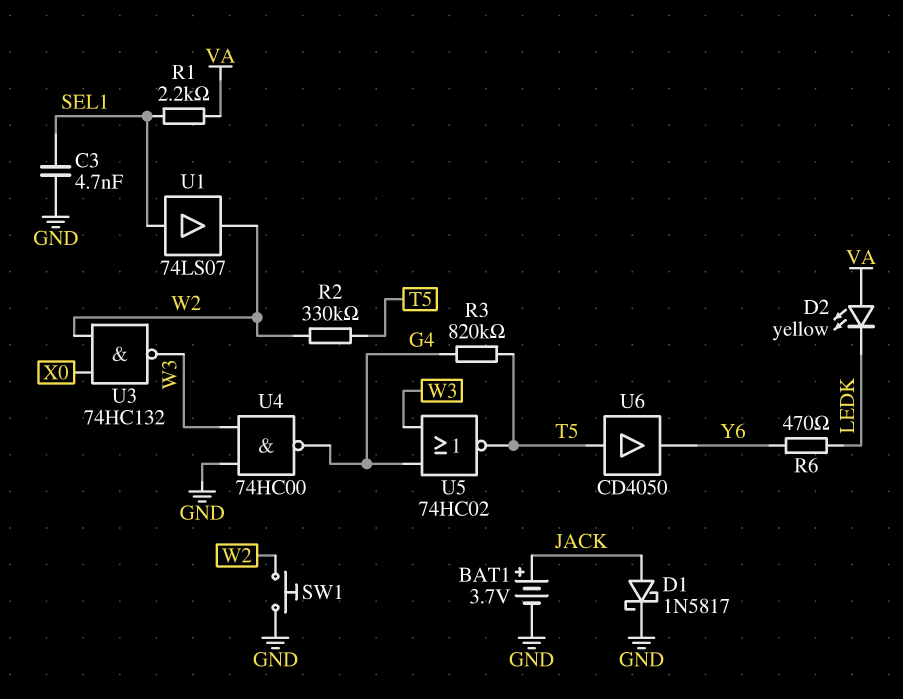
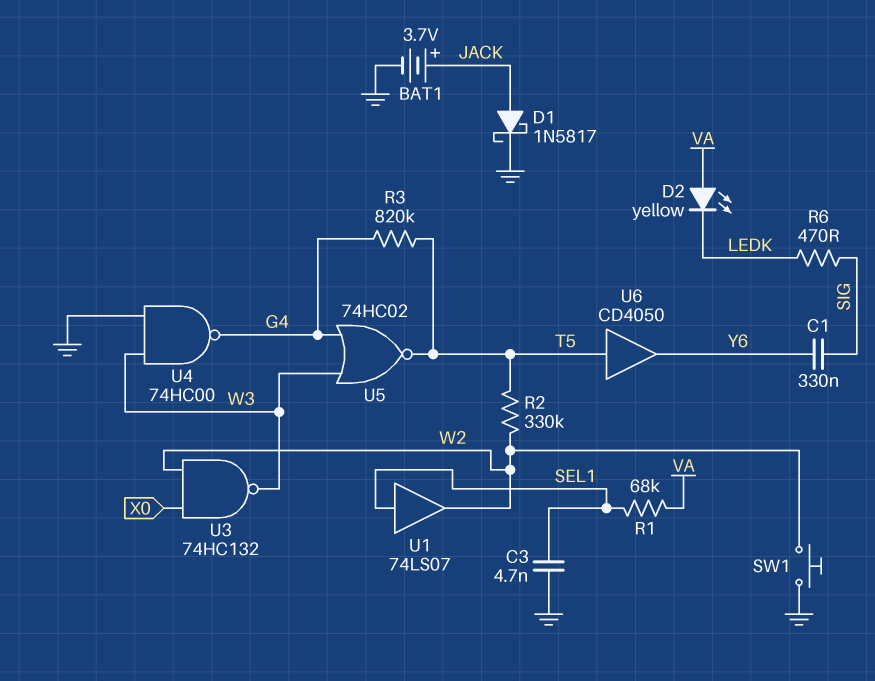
C1: none -> 330nF (SIG, Y6)
R1: 2.2k (SEL1, VA) -> 68k (SEL1, VA)
R6: 470 (LEDK, Y6) -> 470 (LEDK, SIG)

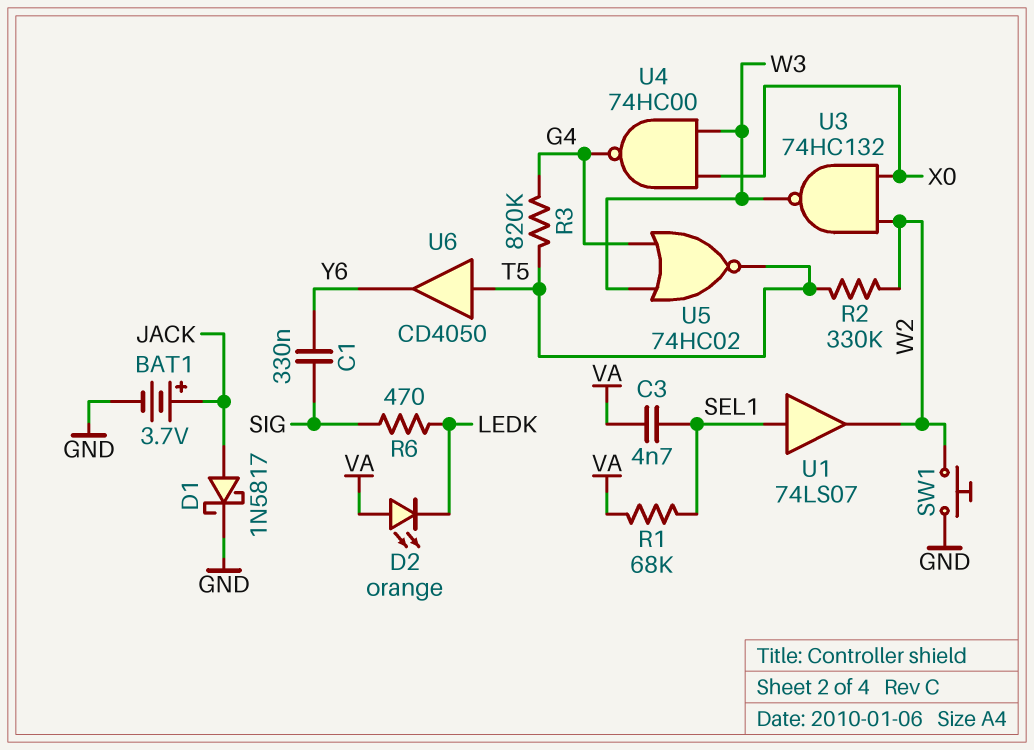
C3: 4.7nF (GND, SEL1) -> 4.7nF (SEL1, VA)
D2: LED yellow (A VA, K LEDK) -> LED orange (A VA, K LEDK)
U4: NAND 74HC00 (in GND, in W3, out G4) -> NAND 74HC00 (in W3, in X0, out G4)

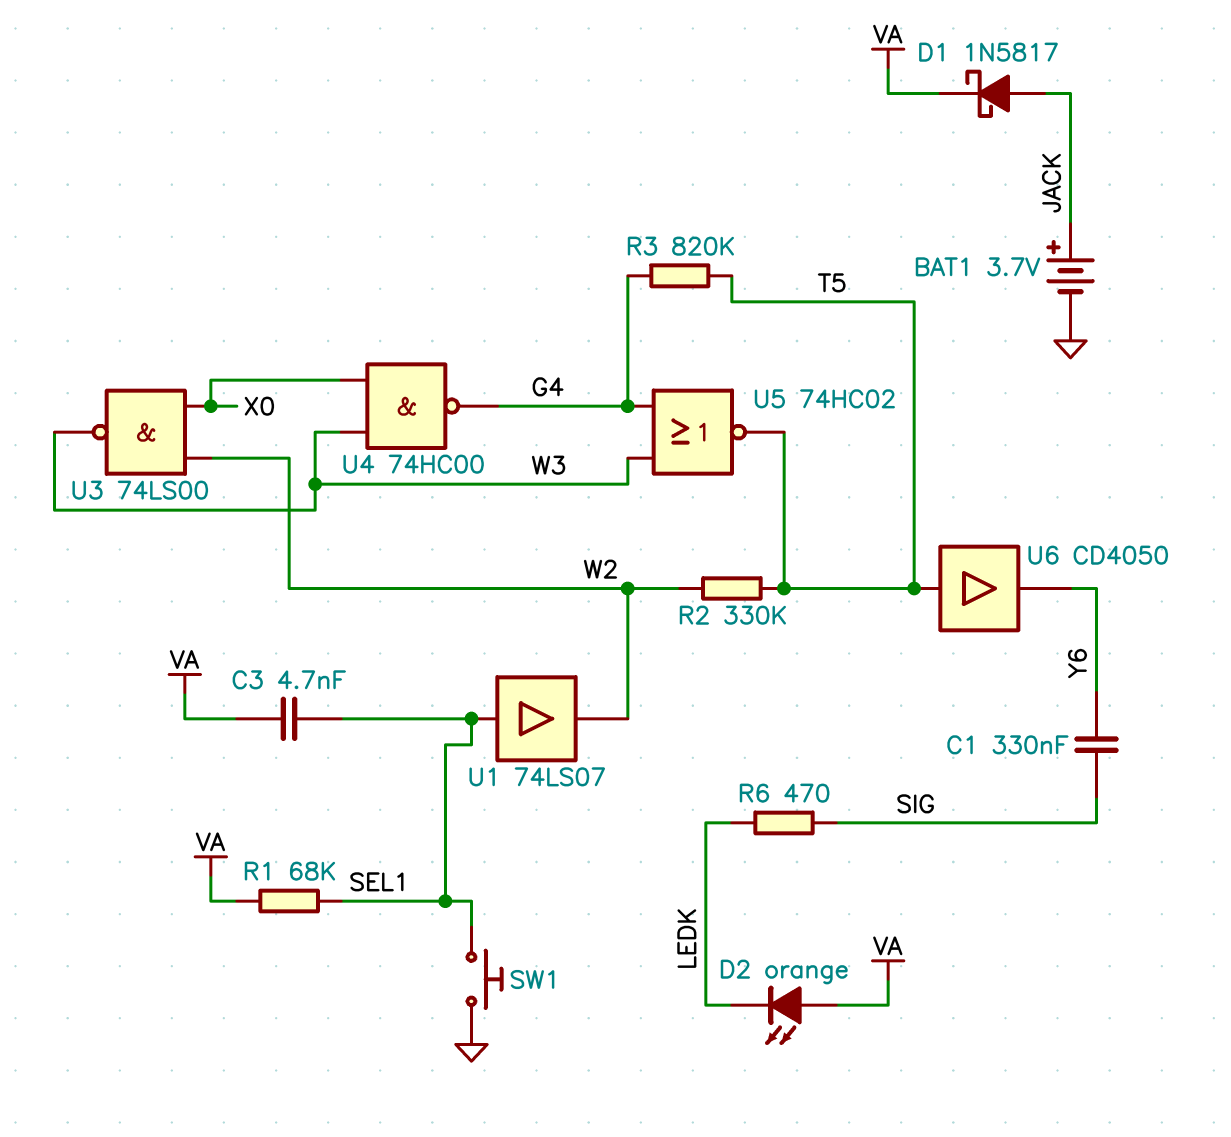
D1: schottky 1N5817 (A JACK, K GND) -> schottky 1N5817 (A JACK, K VA)
SW1: button (GND, W2) -> button (GND, SEL1)
U3: NAND 74HC132 (in W2, in X0, out W3) -> NAND 74LS00 (in W2, in X0, out W3)

